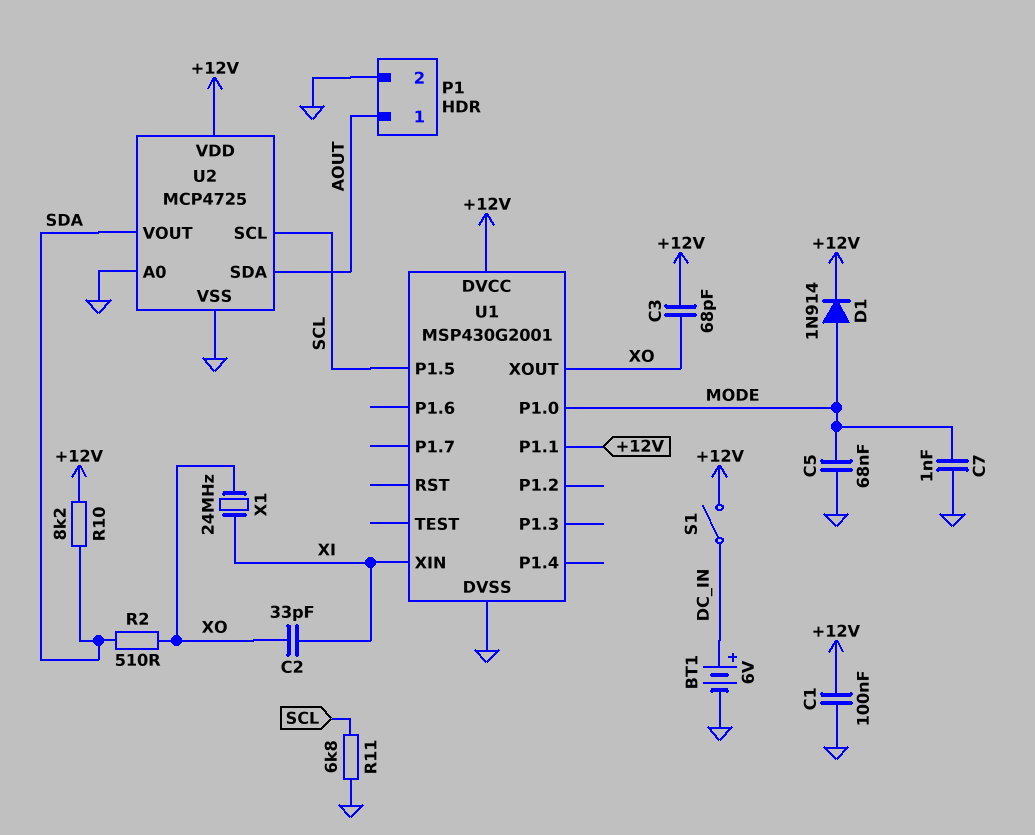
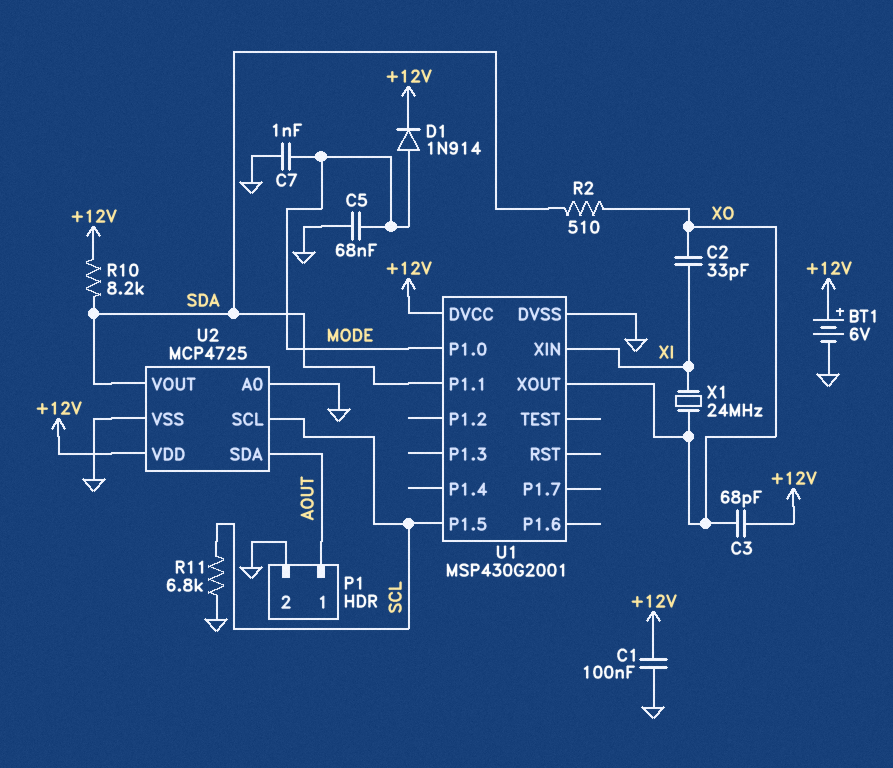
BT1: 6V (plus DC_IN, minus GND) -> 6V (plus +12V, minus GND)
S1: switch (+12V, DC_IN) -> none
U1 pin P1.1: +12V -> SDA

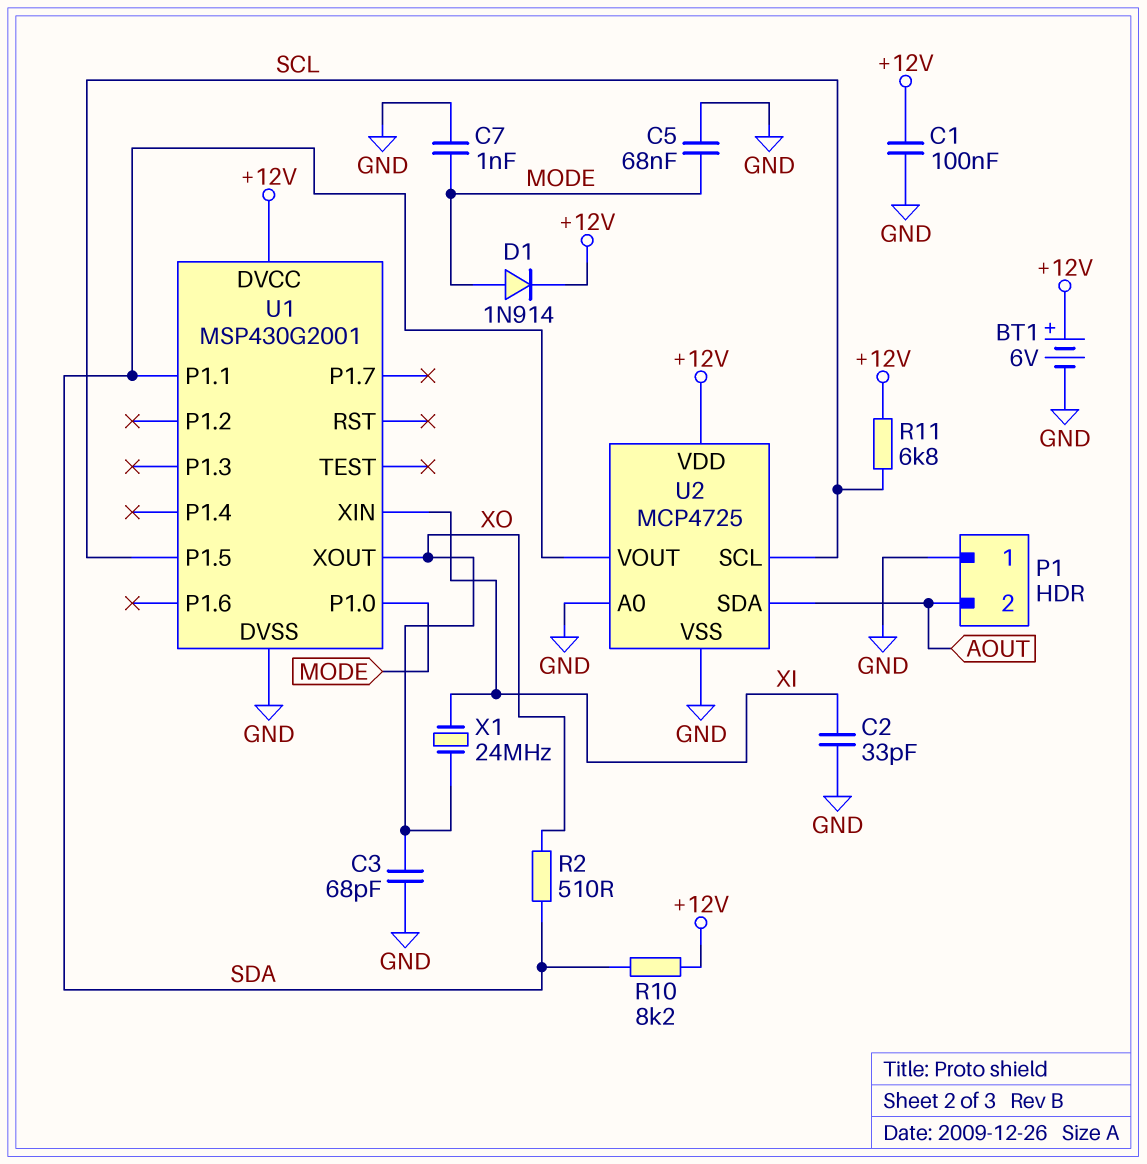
C2: 33pF (XI, XO) -> 33pF (GND, XI)
C3: 68pF (+12V, XO) -> 68pF (GND, XO)
P1 pin 1: AOUT -> GND
P1 pin 2: GND -> AOUT
R11: 6.8k (GND, SCL) -> 6.8k (+12V, SCL)

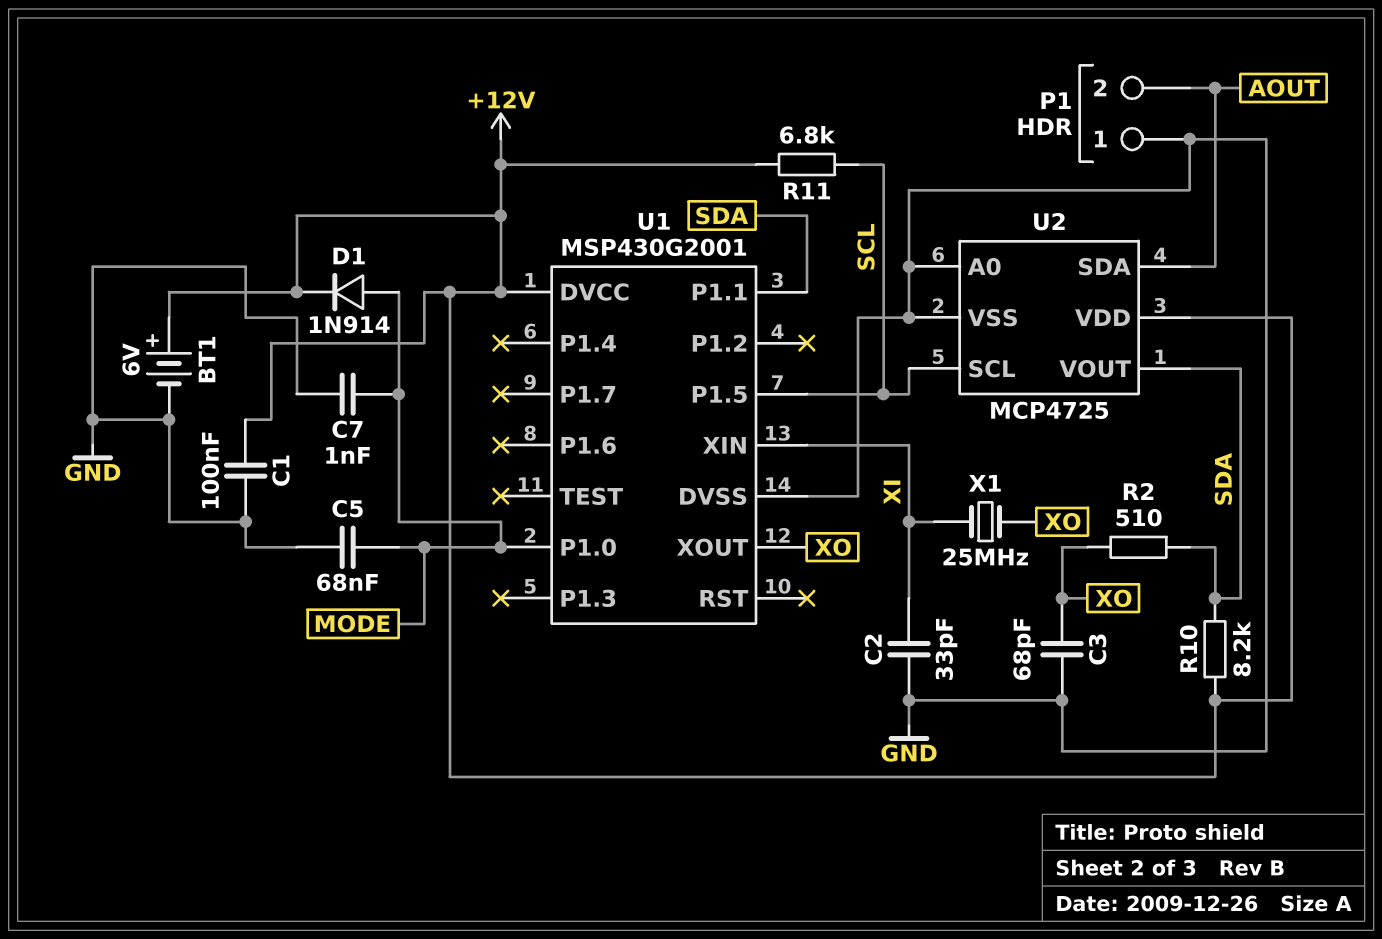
X1: 24MHz (XI, XO) -> 25MHz (XI, XO)

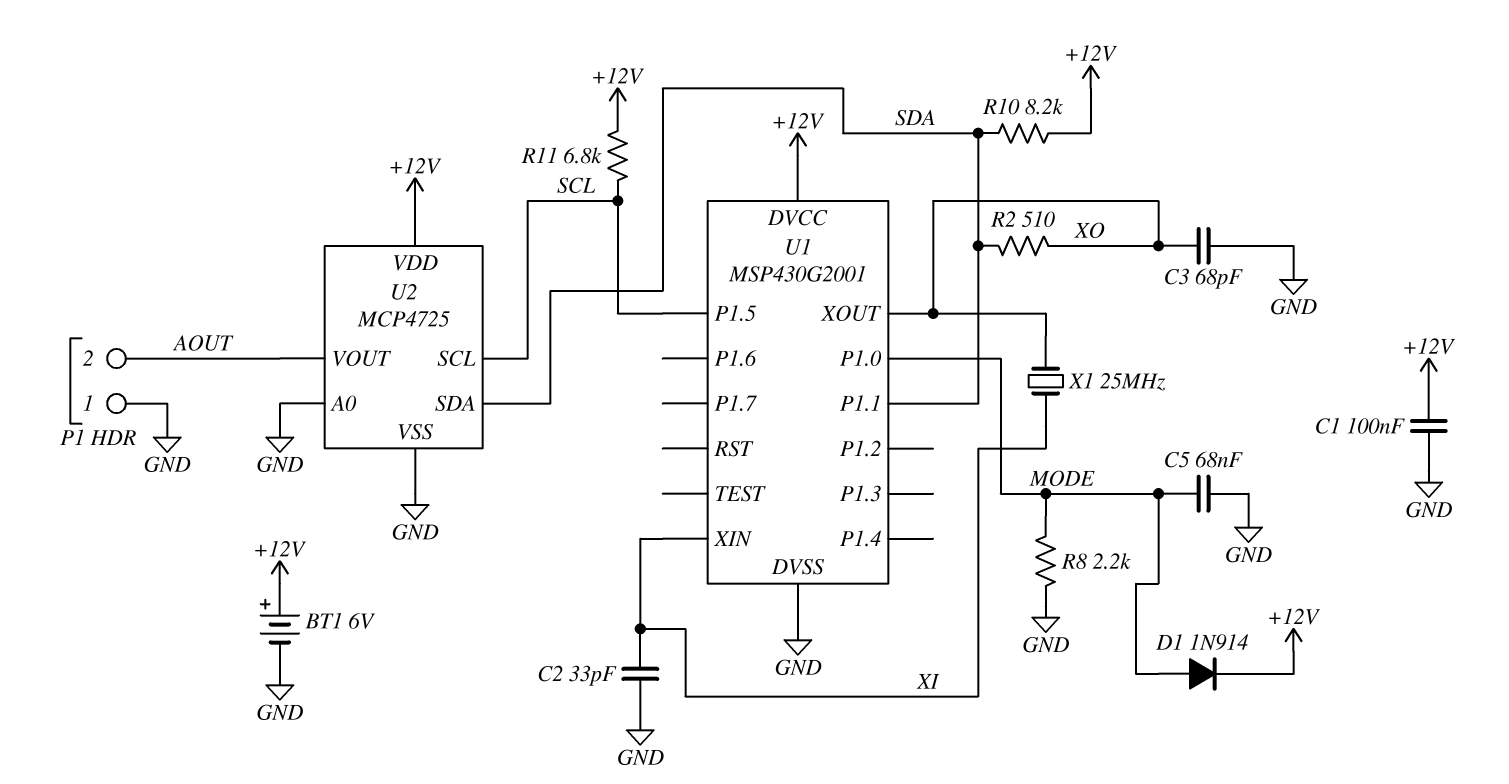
C7: 1nF (GND, MODE) -> none
R8: none -> 2.2k (GND, MODE)
U2 pin SDA: AOUT -> SDA
U2 pin VOUT: SDA -> AOUT

